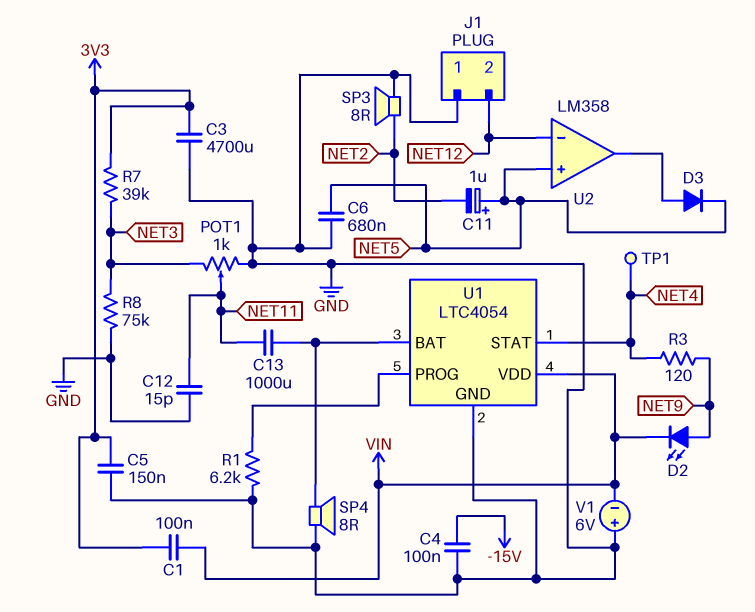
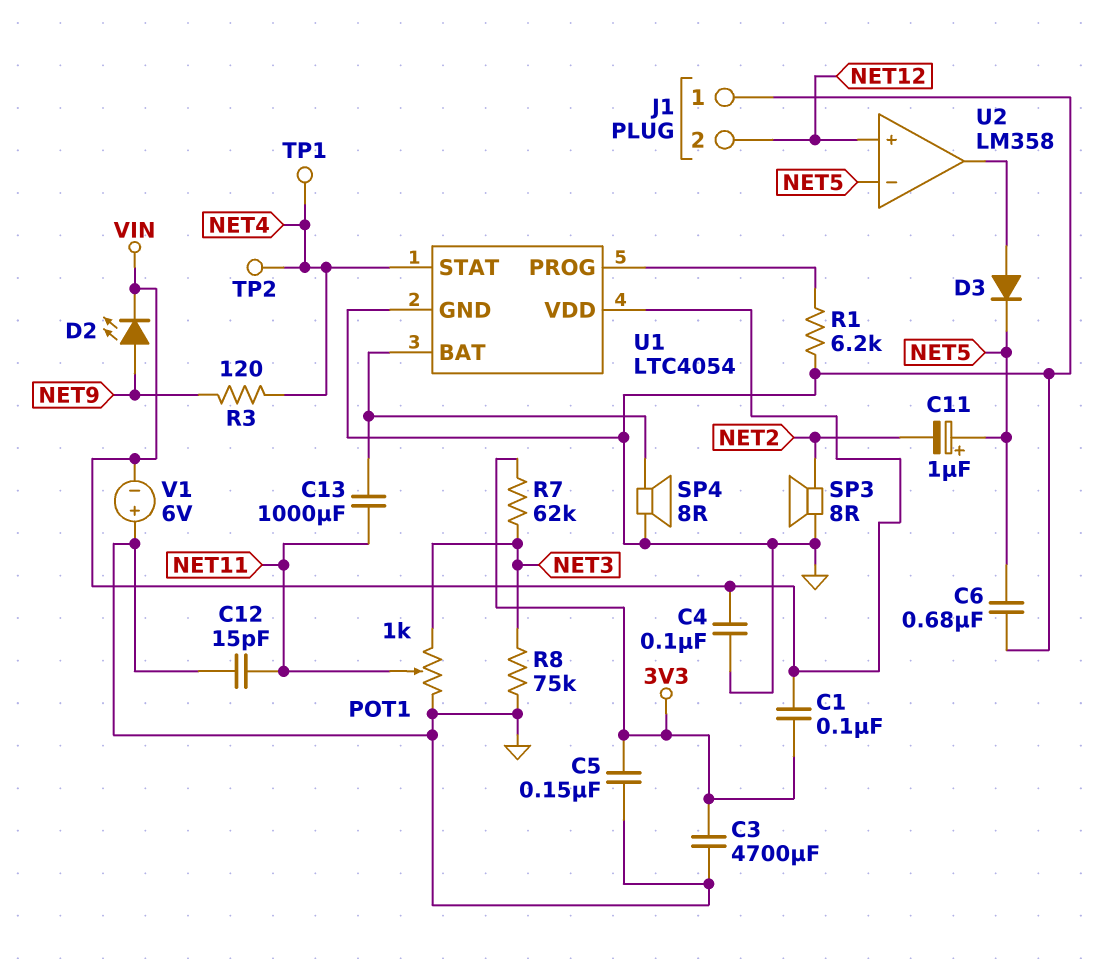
C4: 100nF (-15V, GND) -> 100nF (GND, VIN)
R7: 39k (3V3, NET3) -> 62k (3V3, NET3)
TP2: none -> test point (NET4)
U2 pin in+: NET5 -> NET12
U2 pin in-: NET12 -> NET5

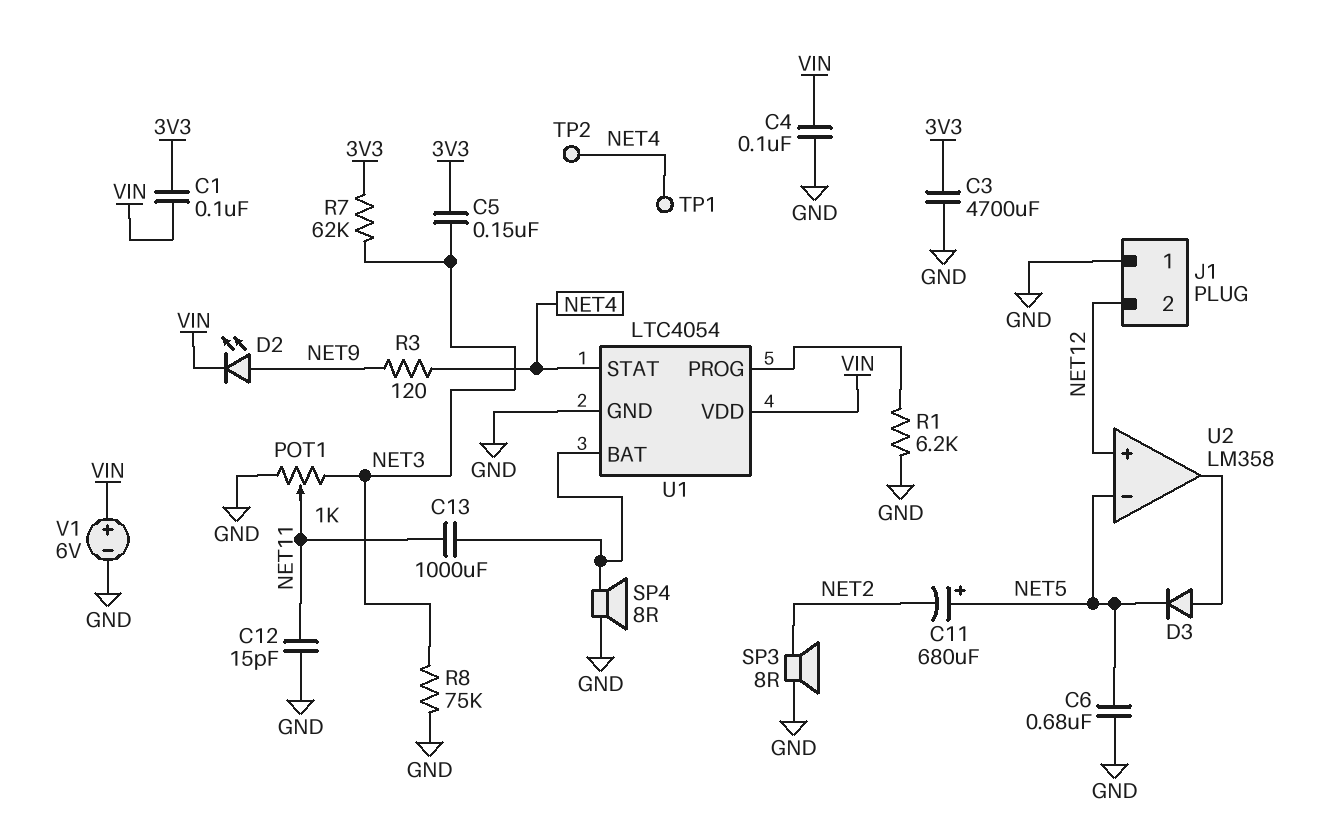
C5: 150nF (3V3, GND) -> 150nF (3V3, NET3)
C11: 1uF (plus NET5, minus NET2) -> 680uF (plus NET5, minus NET2)
V1: 6V (plus GND, minus VIN) -> 6V (plus VIN, minus GND)

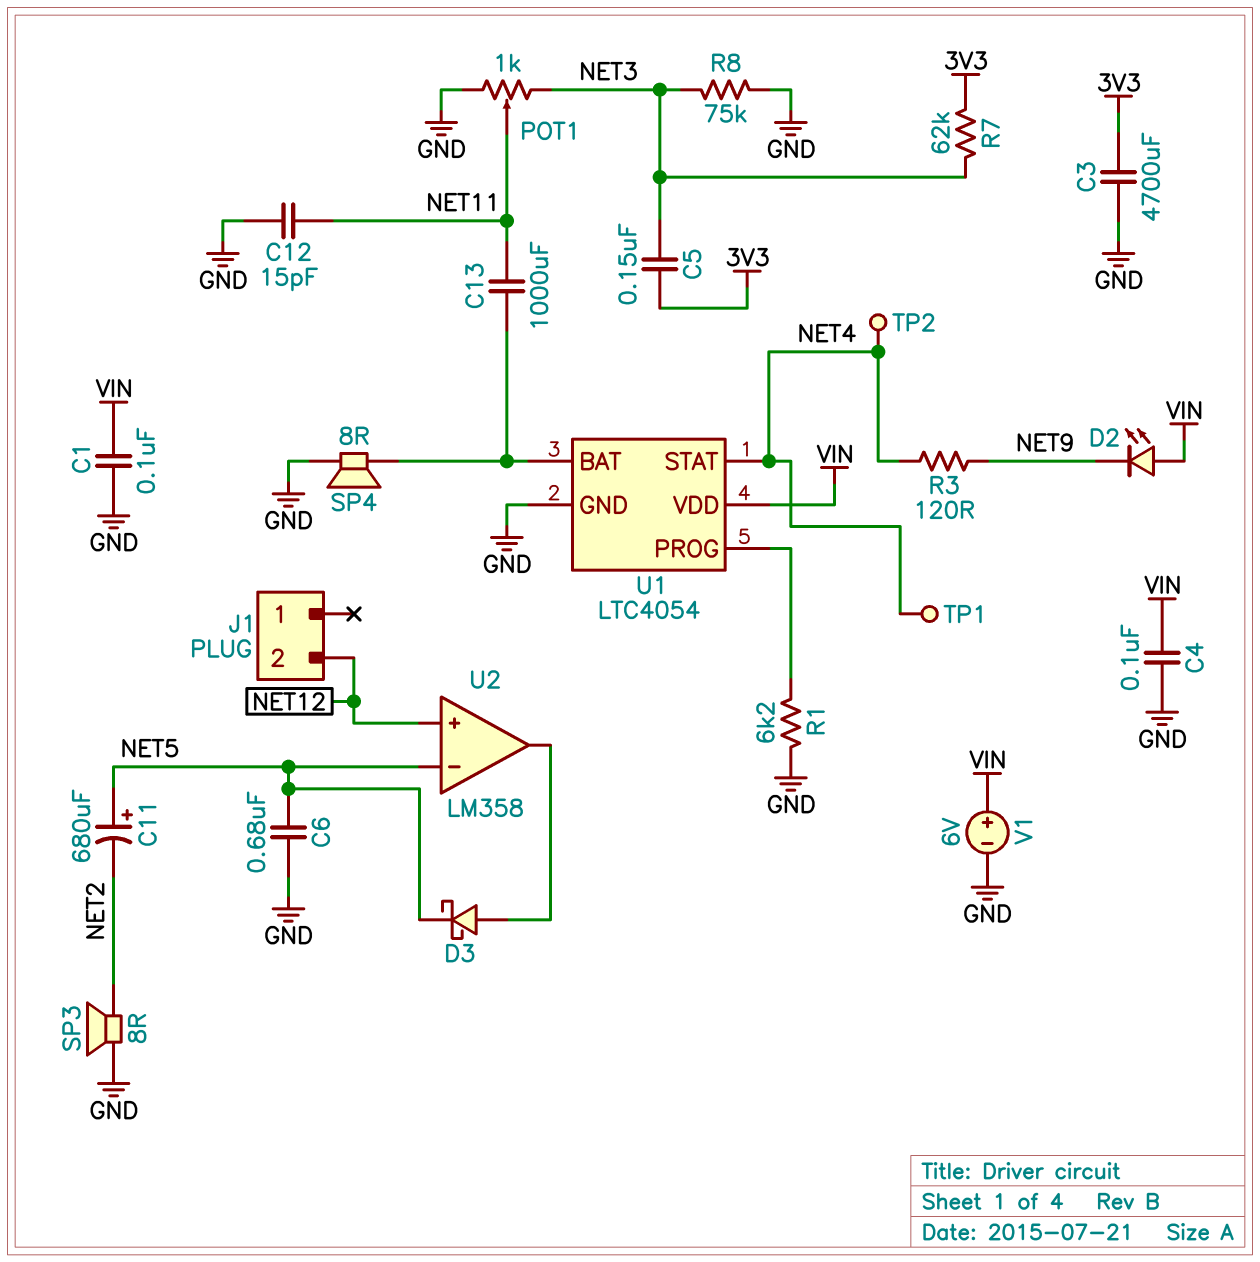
C1: 100nF (3V3, VIN) -> 100nF (GND, VIN)
D2: LED (A NET9, K VIN) -> LED (A VIN, K NET9)
D3: diode (A U2/out, K NET5) -> schottky (A U2/out, K NET5)
J1 pin 1: GND -> none

